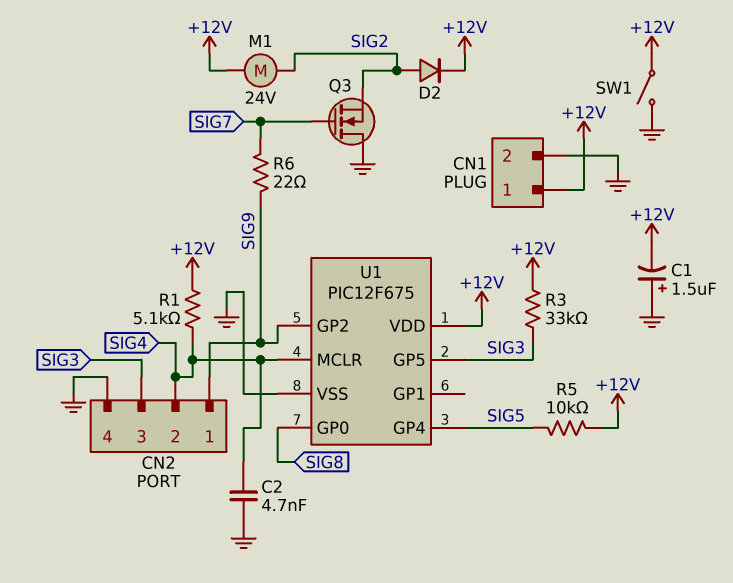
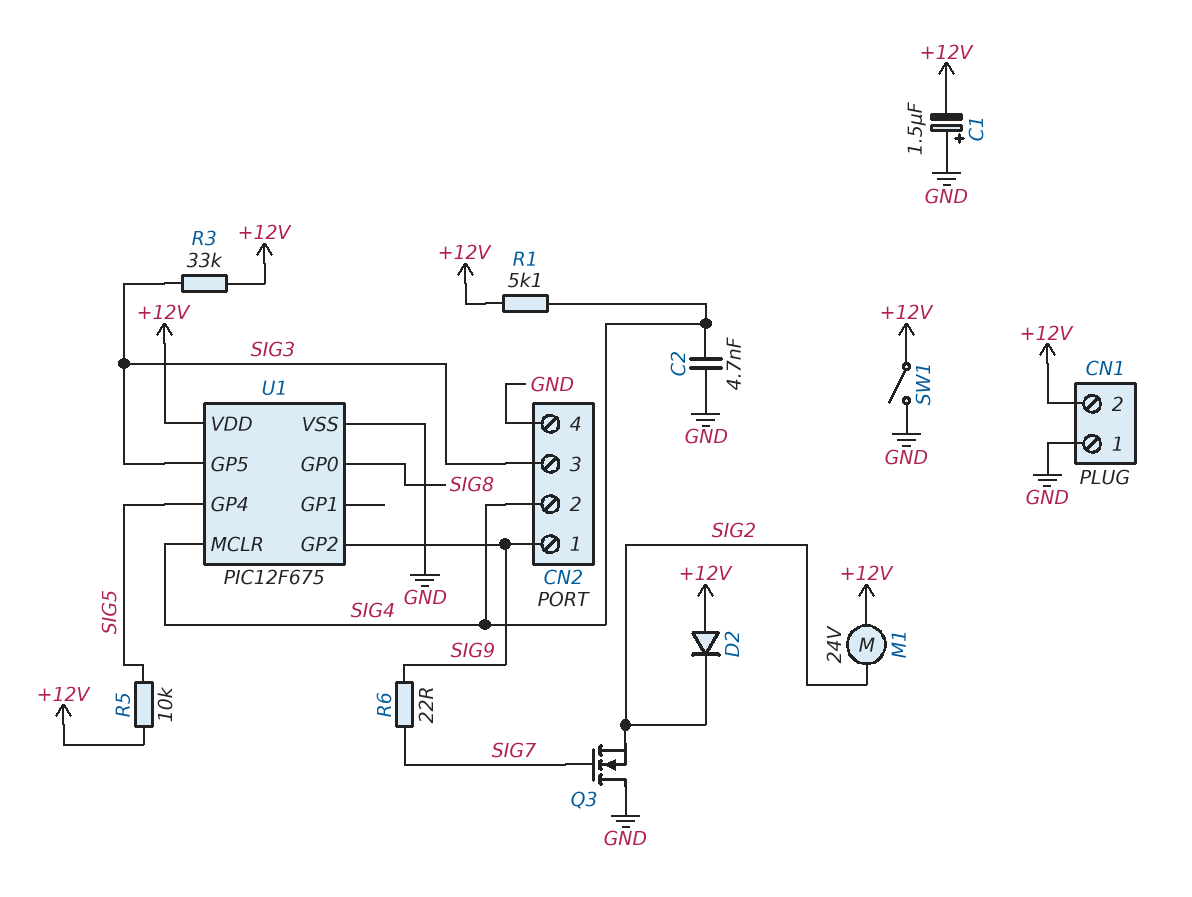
CN1 pin 1: +12V -> GND
CN1 pin 2: GND -> +12V
D2: diode (A SIG2, K +12V) -> diode (A +12V, K SIG2)

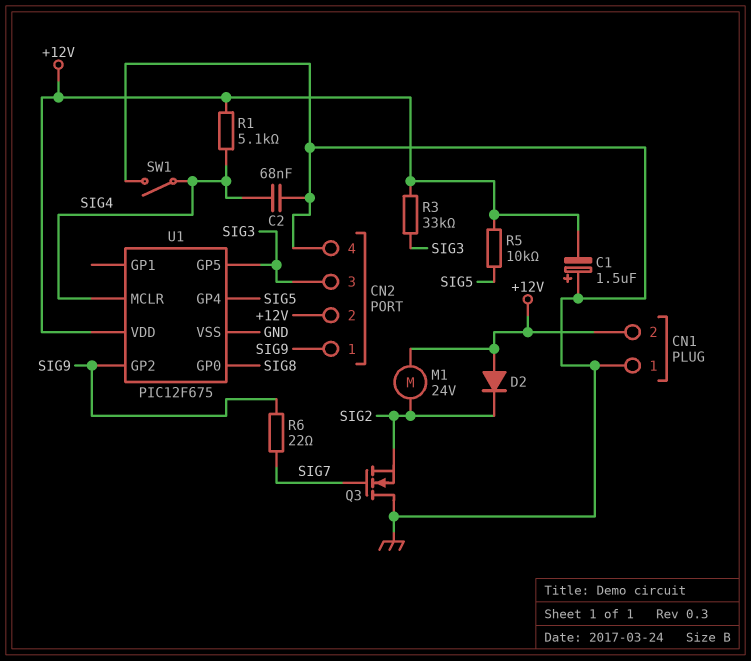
C2: 4.7nF (GND, SIG4) -> 68nF (GND, SIG4)
CN2 pin 2: SIG4 -> +12V
SW1: switch (+12V, GND) -> switch (GND, SIG4)

